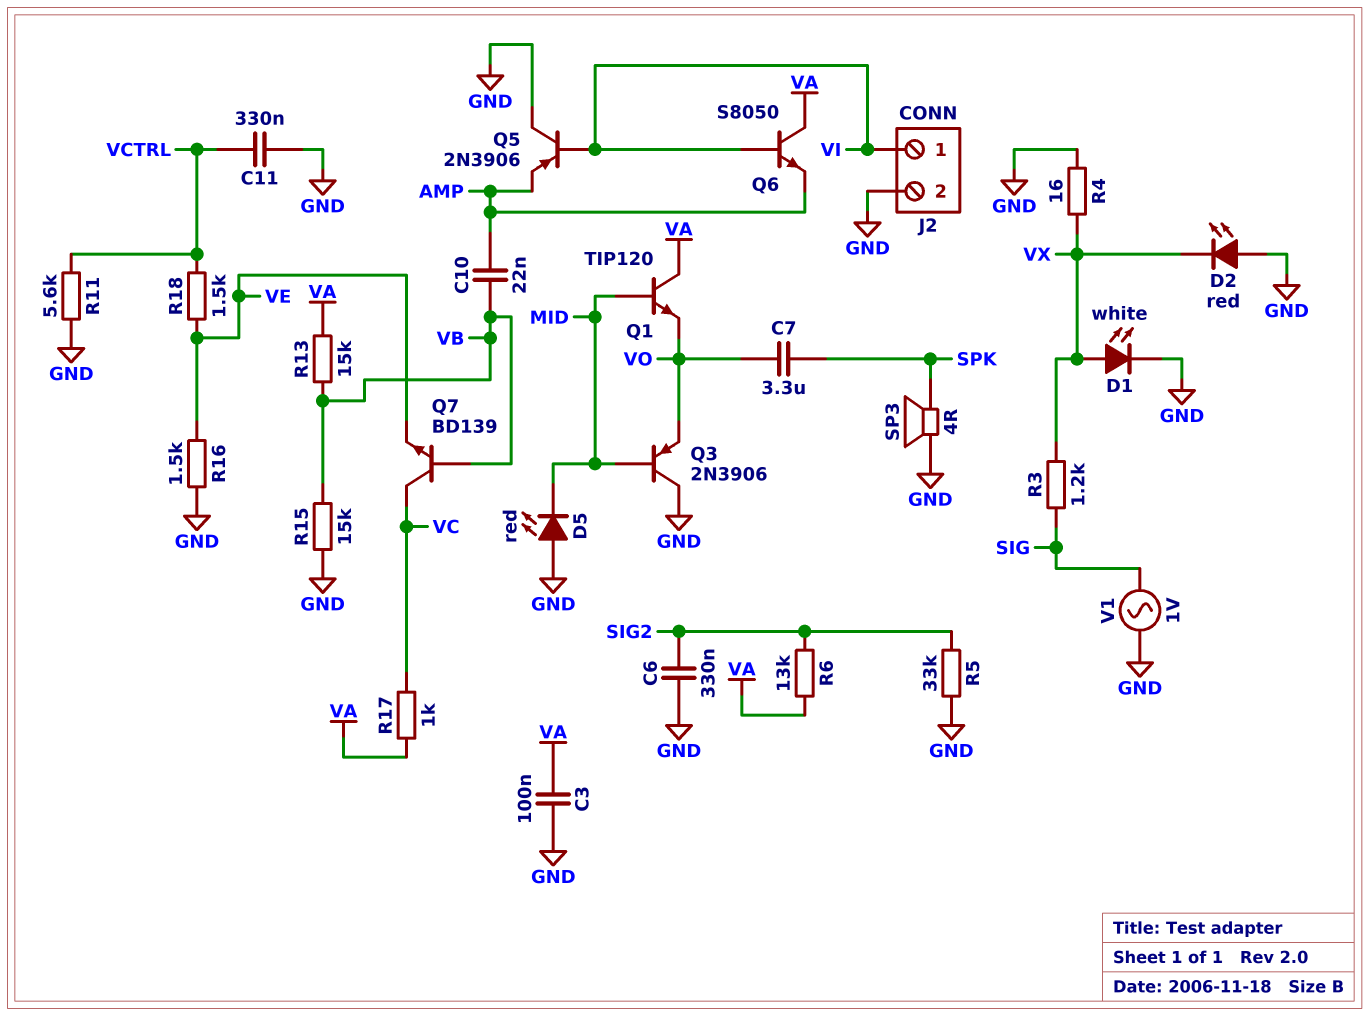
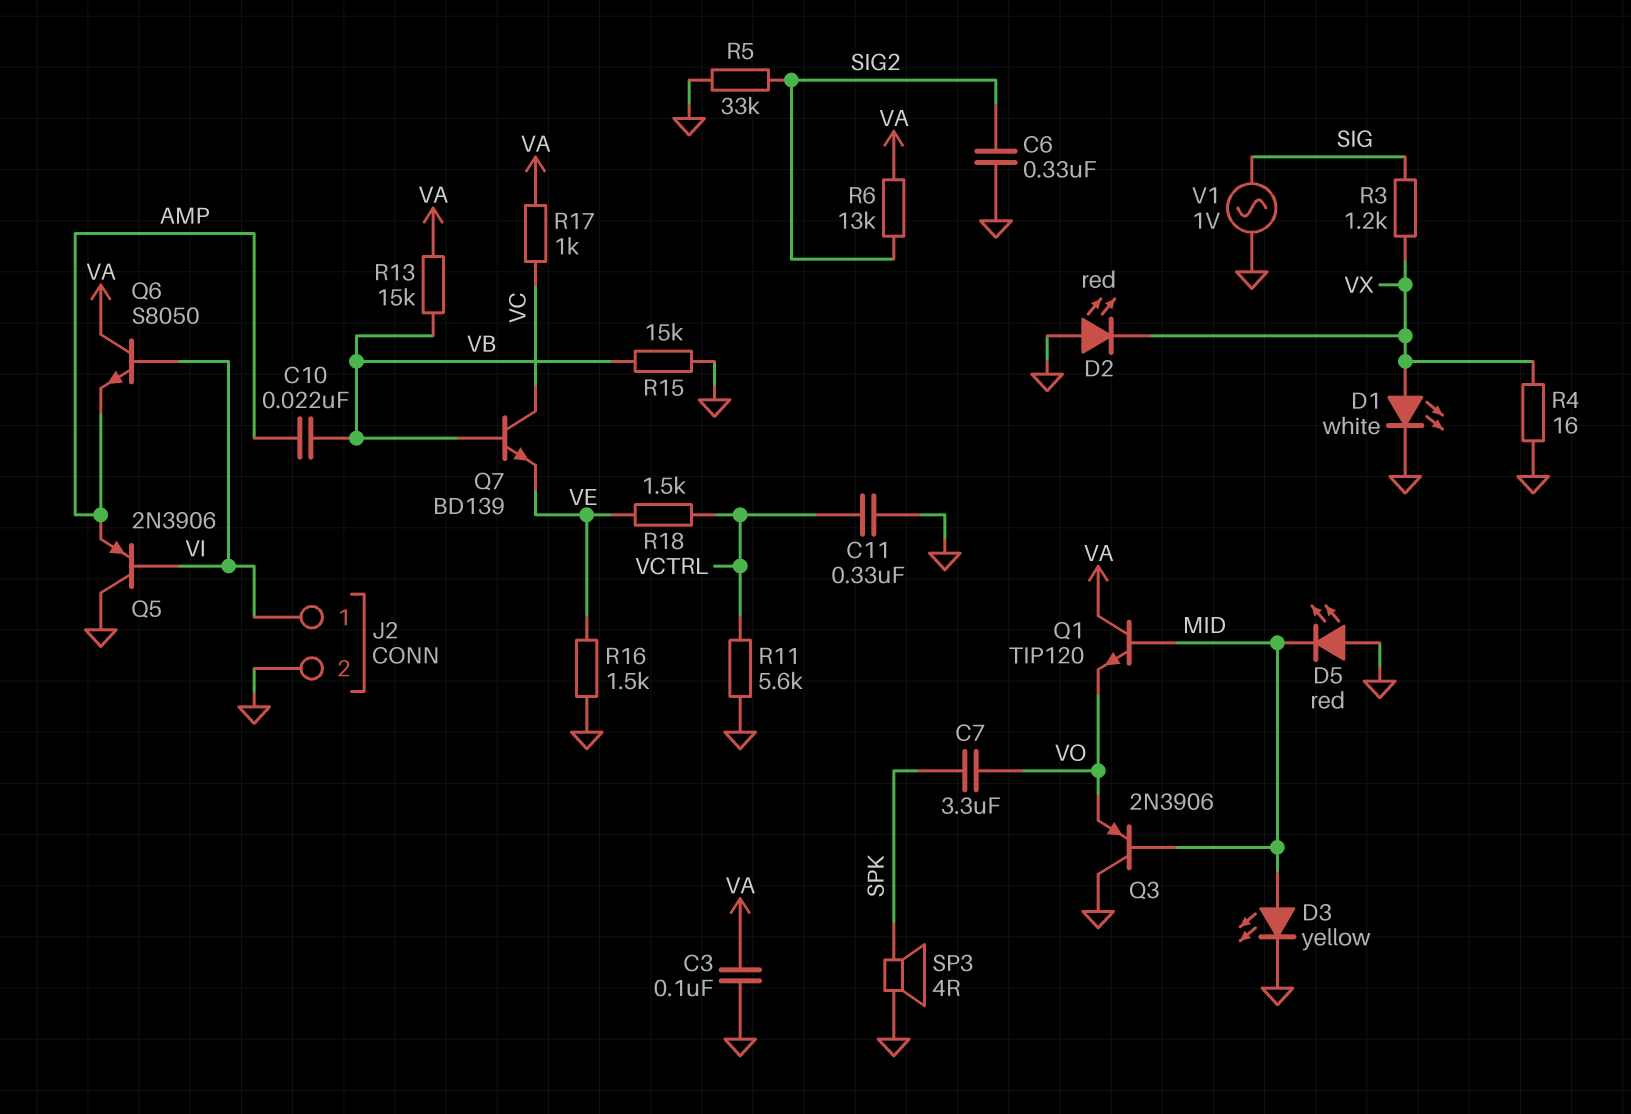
D3: none -> LED yellow (A MID, K GND)

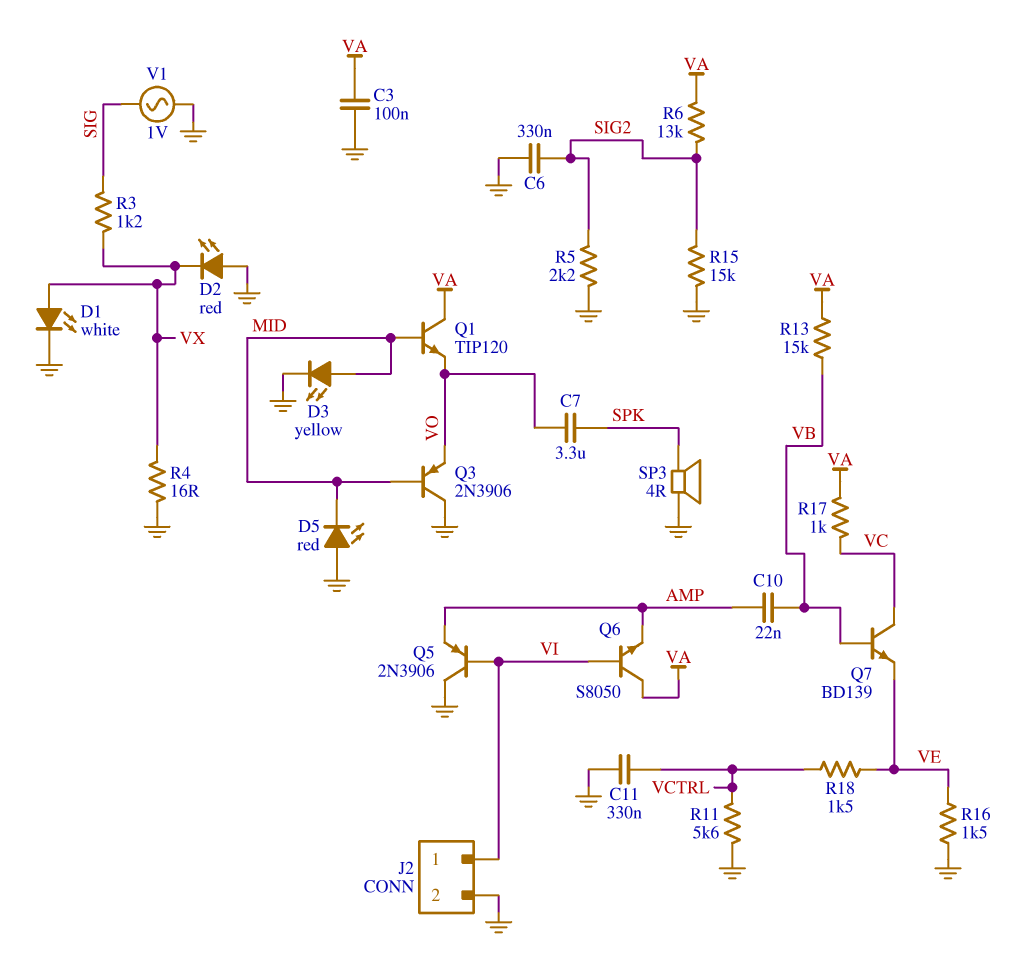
R5: 33k (GND, SIG2) -> 2.2k (GND, SIG2)
R15: 15k (GND, VB) -> 15k (GND, SIG2)

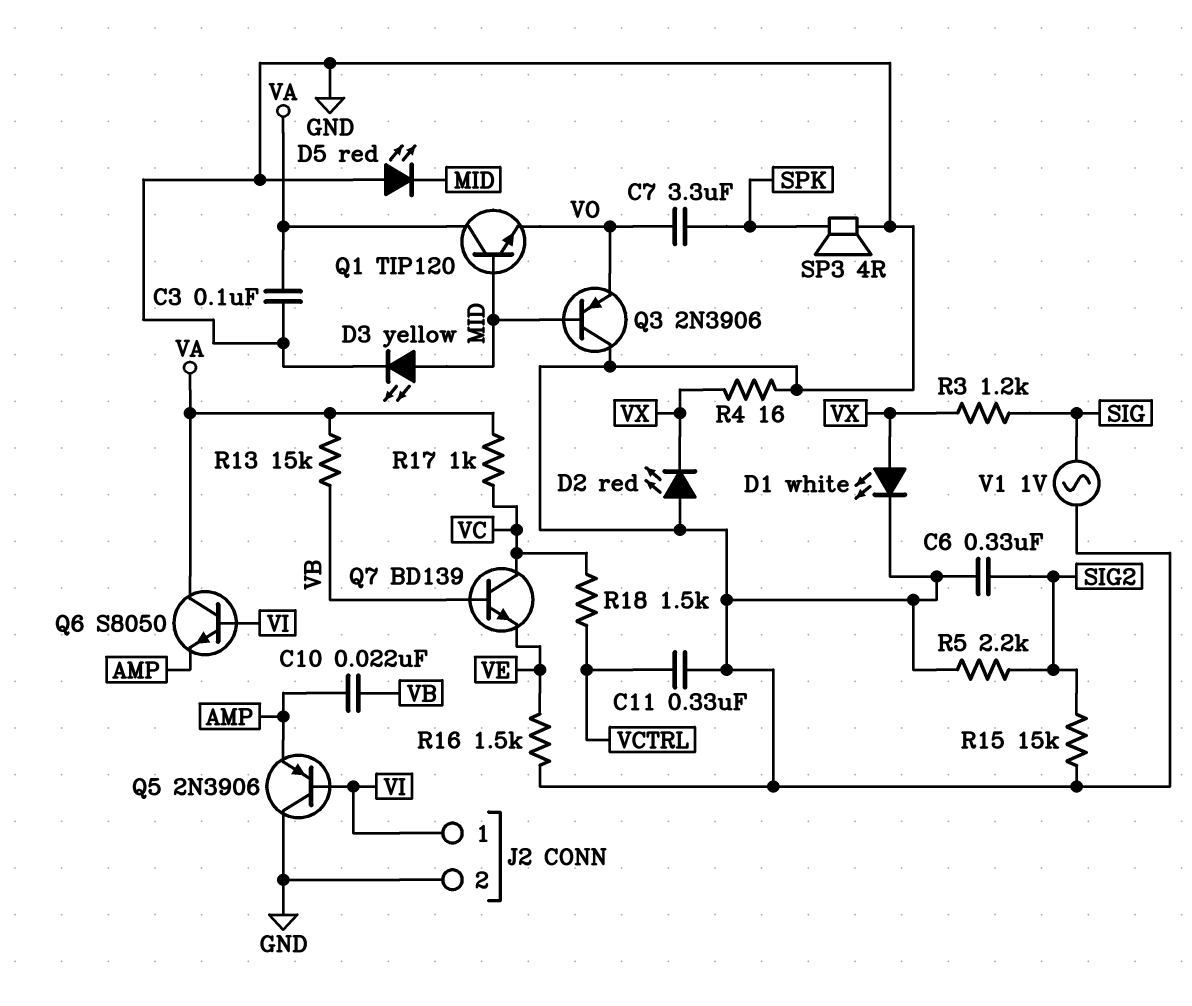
R6: 13k (SIG2, VA) -> none
R11: 5.6k (GND, VCTRL) -> none
R18: 1.5k (VCTRL, VE) -> 1.5k (VC, VCTRL)

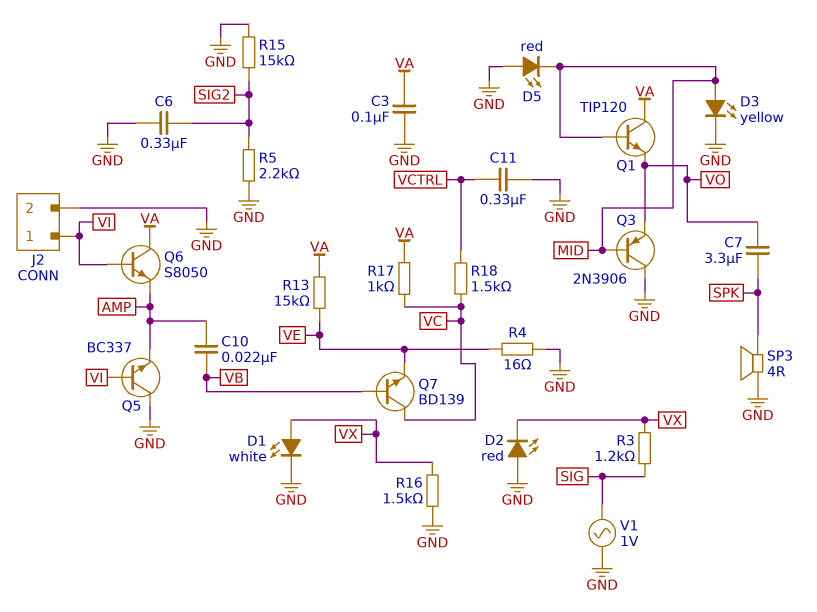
Q5: PNP 2N3906 (B VI, C GND, E AMP) -> NPN BC337 (B VI, C GND, E AMP)
R4: 16 (GND, VX) -> 16 (GND, VE)
R13: 15k (VA, VB) -> 15k (VA, VE)
R16: 1.5k (GND, VE) -> 1.5k (GND, VX)

